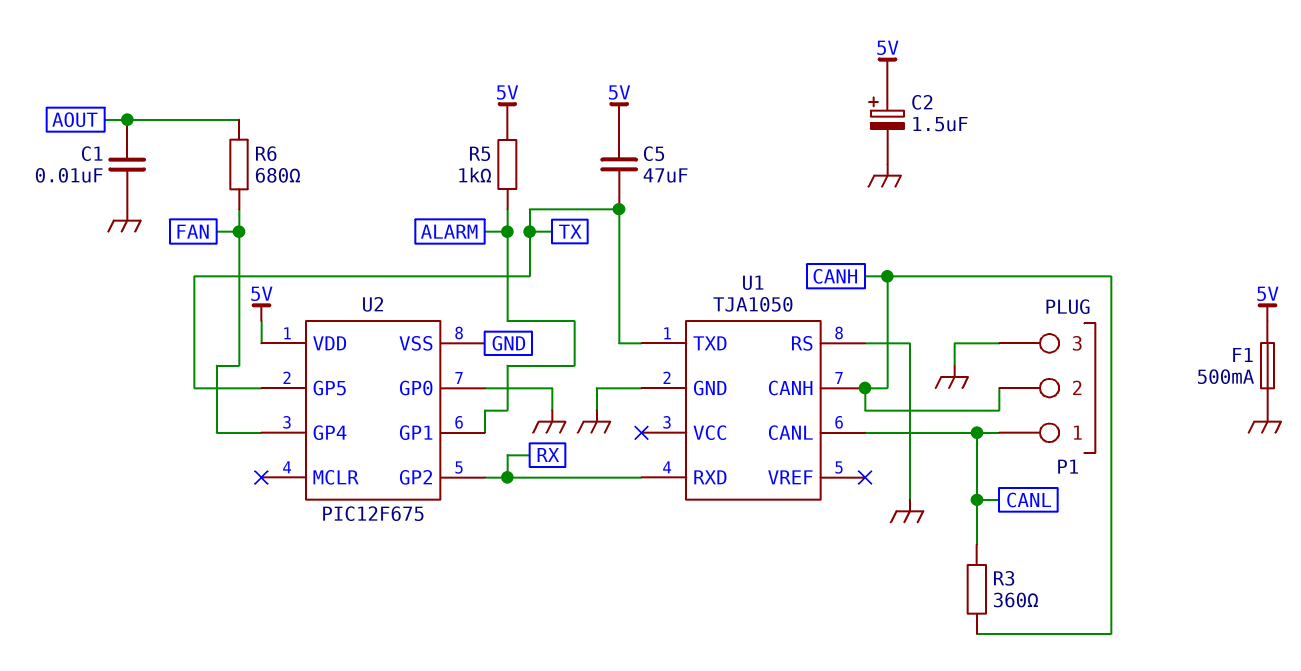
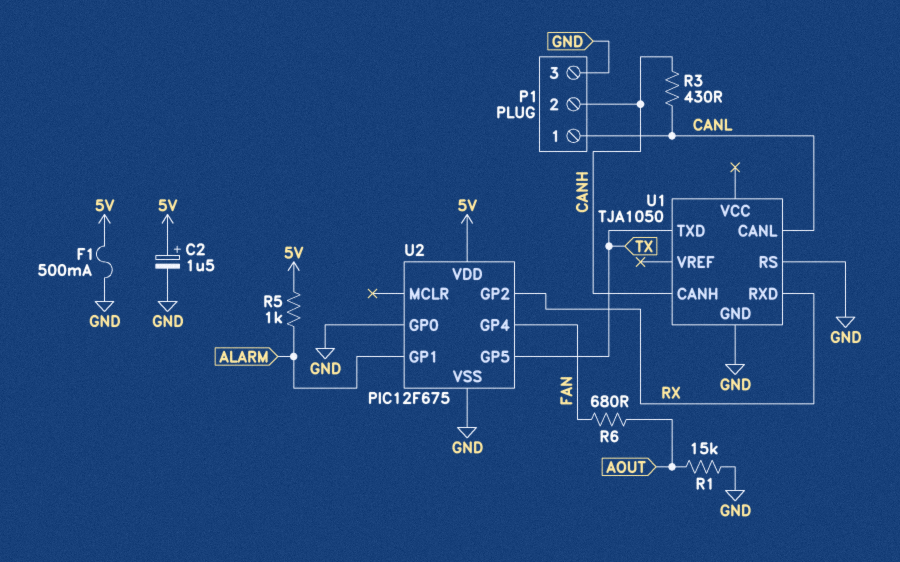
C1: 10nF (AOUT, GND) -> none
C5: 47uF (5V, TX) -> none
R1: none -> 15k (AOUT, GND)
R3: 360 (CANH, CANL) -> 430 (CANH, CANL)

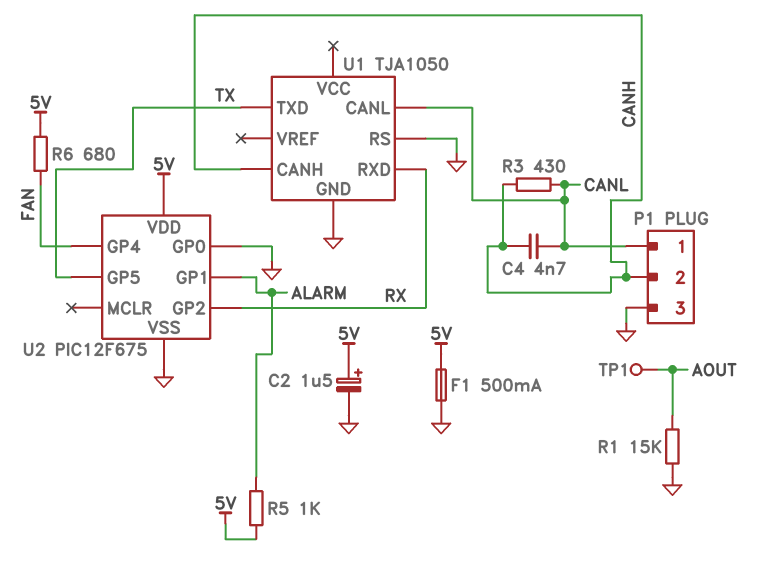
C4: none -> 4.7nF (CANH, CANL)
R6: 680 (AOUT, FAN) -> 680 (5V, FAN)
TP1: none -> test point (AOUT)

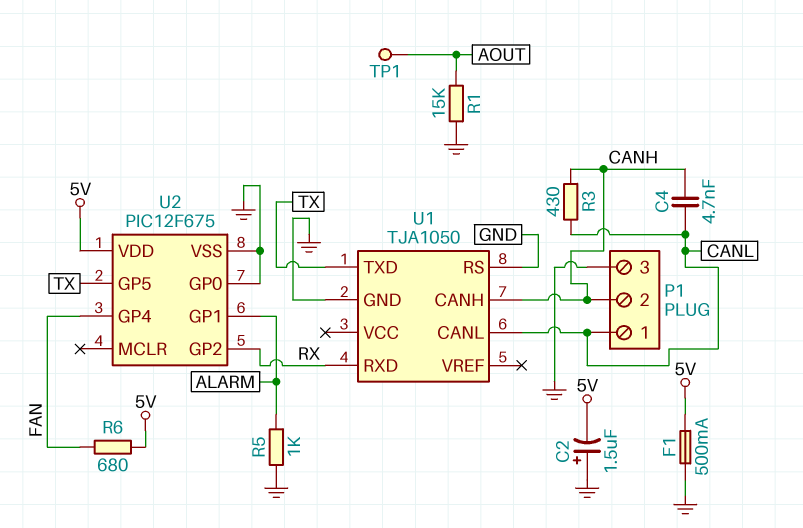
C2: 1.5uF (plus 5V, minus GND) -> 1.5uF (plus GND, minus 5V)
R5: 1k (5V, ALARM) -> 1k (ALARM, GND)

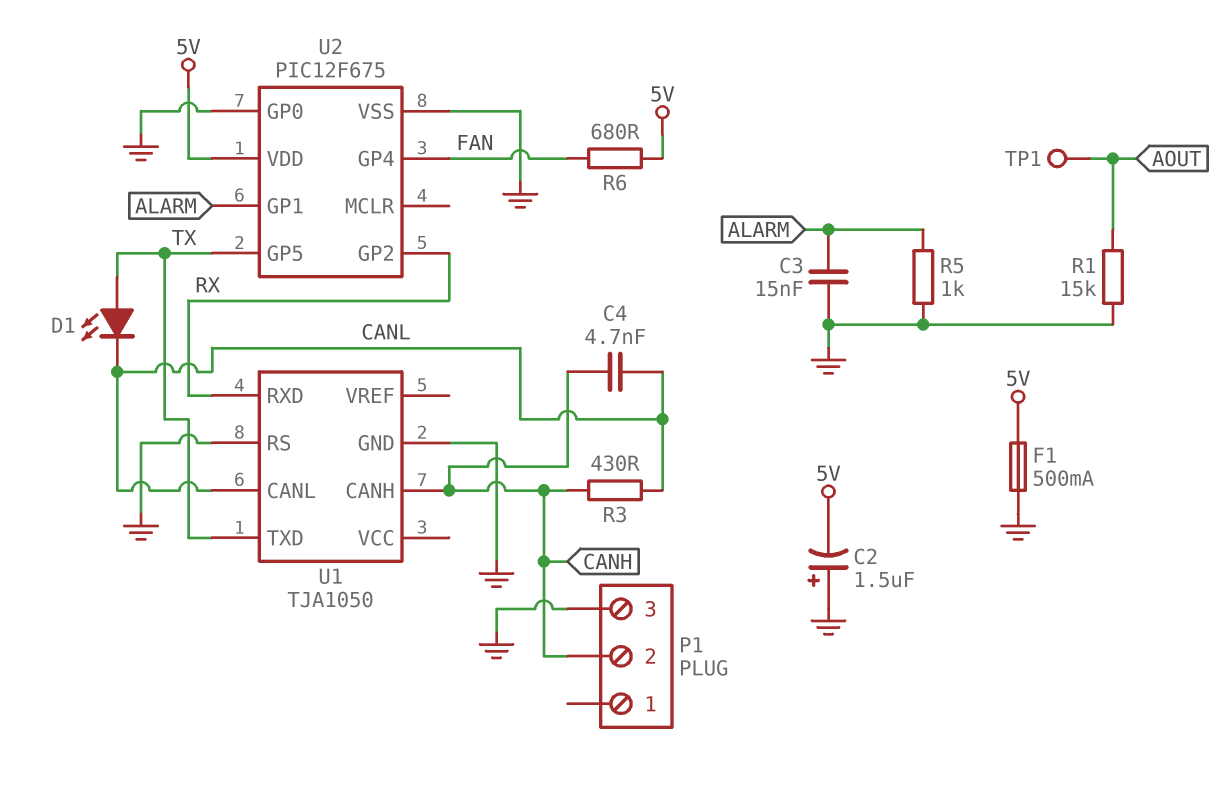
C3: none -> 15nF (ALARM, GND)
D1: none -> LED (A TX, K CANL)
P1 pin 1: CANL -> none

